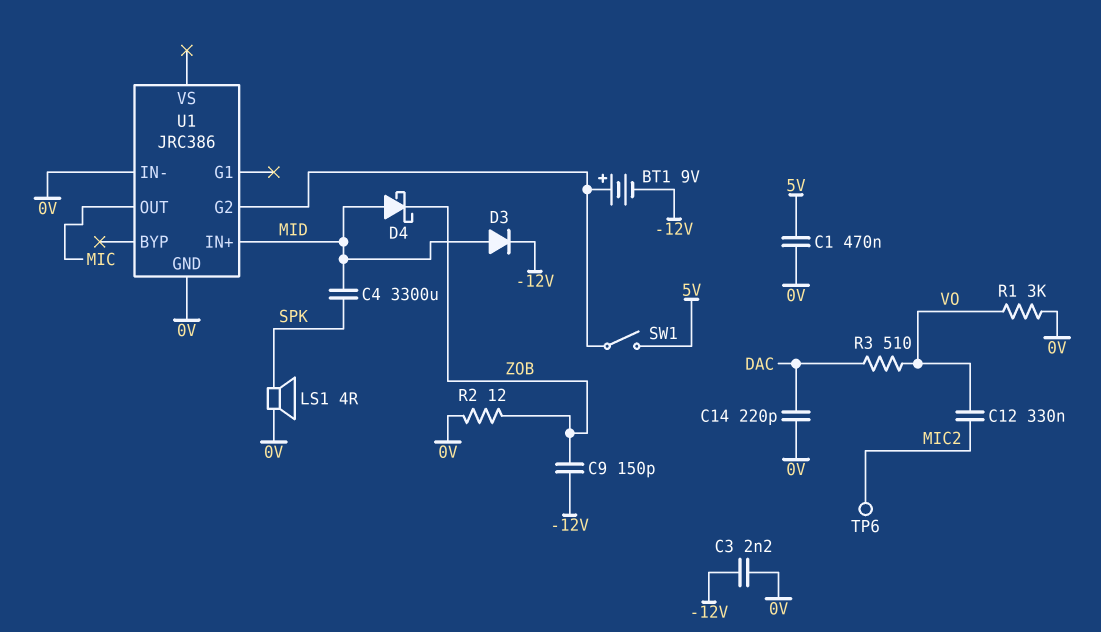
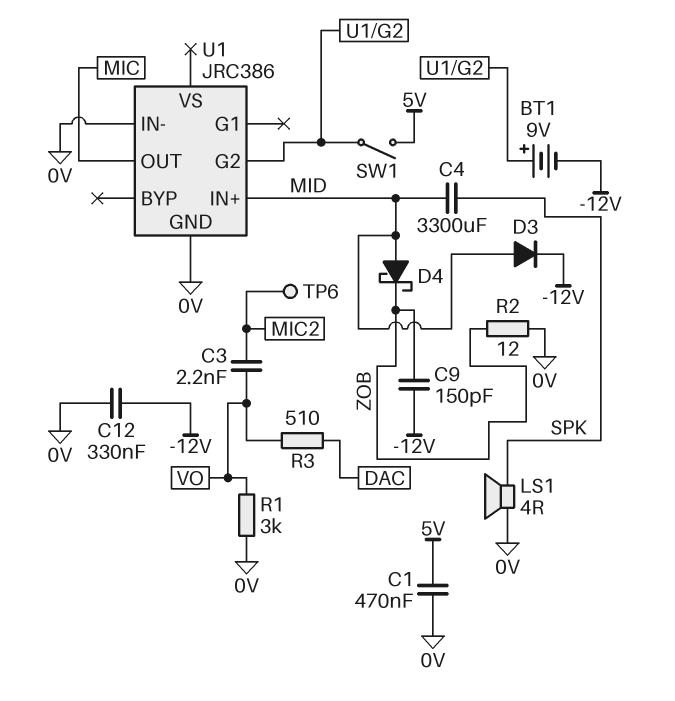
C3: 2.2nF (-12V, 0V) -> 2.2nF (MIC2, VO)
C12: 330nF (MIC2, VO) -> 330nF (-12V, 0V)
C14: 220pF (0V, DAC) -> none

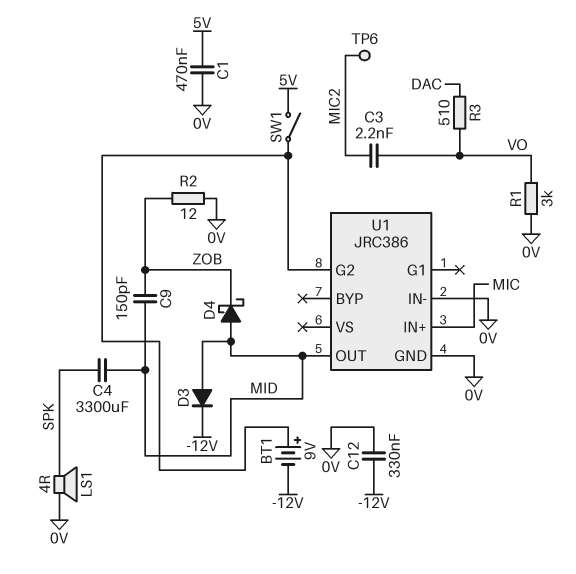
C9: 150pF (-12V, ZOB) -> 150pF (MID, ZOB)
U1 pin IN+: MID -> MIC
U1 pin OUT: MIC -> MID

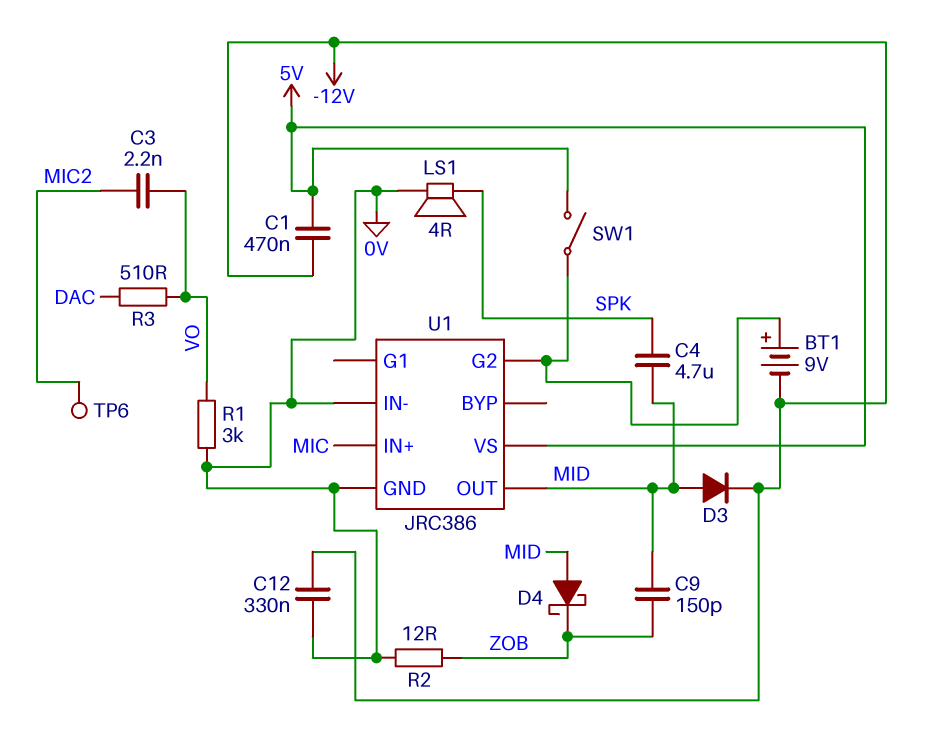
C1: 470nF (0V, 5V) -> 470nF (-12V, 5V)
C4: 3300uF (MID, SPK) -> 4.7uF (MID, SPK)
U1 pin VS: none -> 5V

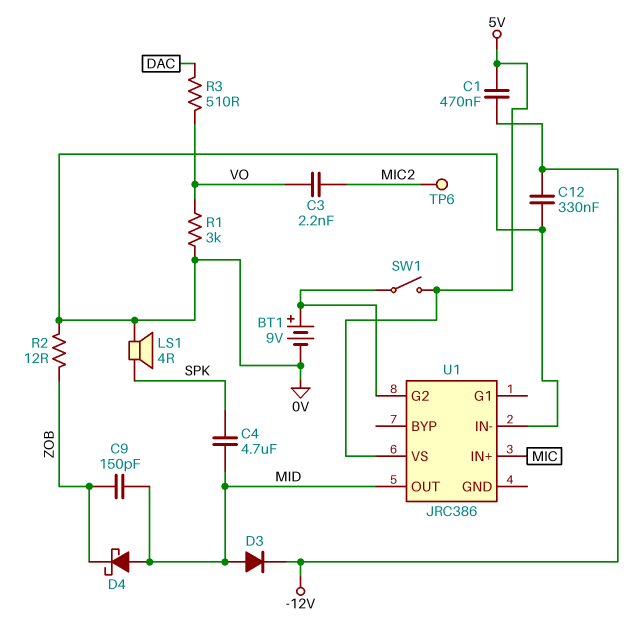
BT1: 9V (plus U1/G2, minus -12V) -> 9V (plus U1/G2, minus 0V)
U1 pin GND: 0V -> none

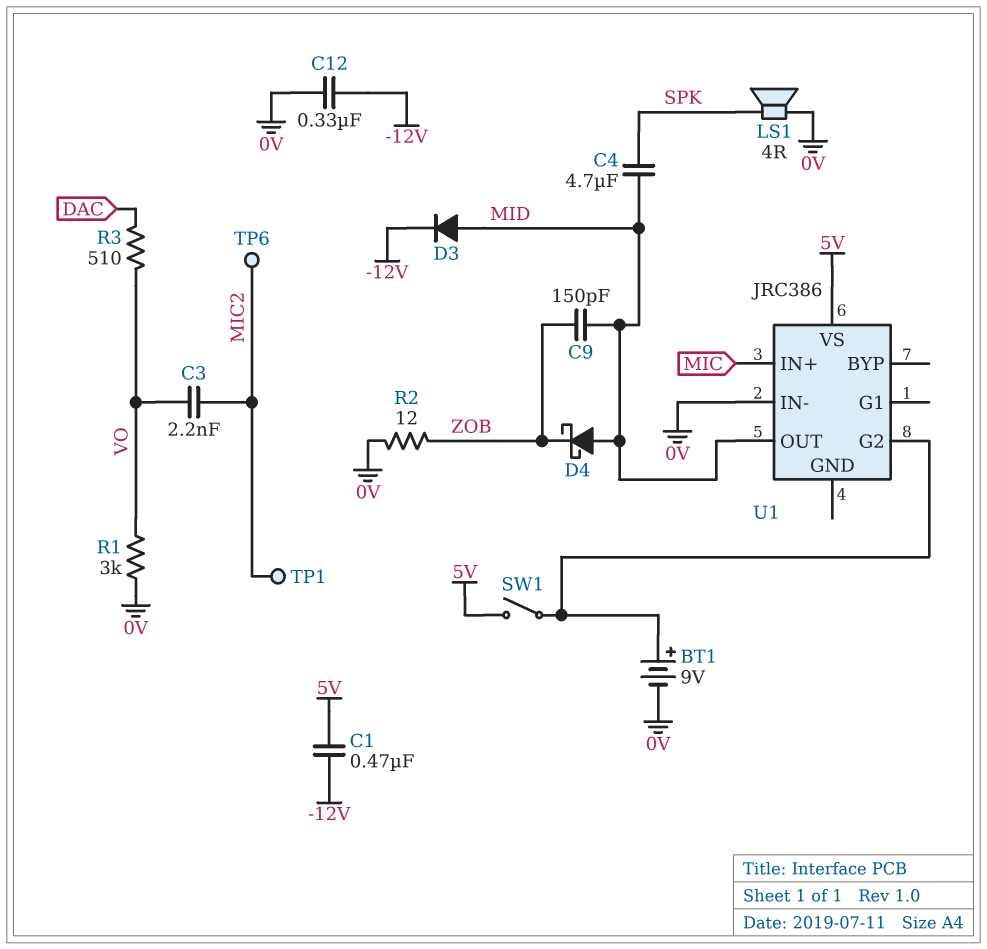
TP1: none -> test point (MIC2)

